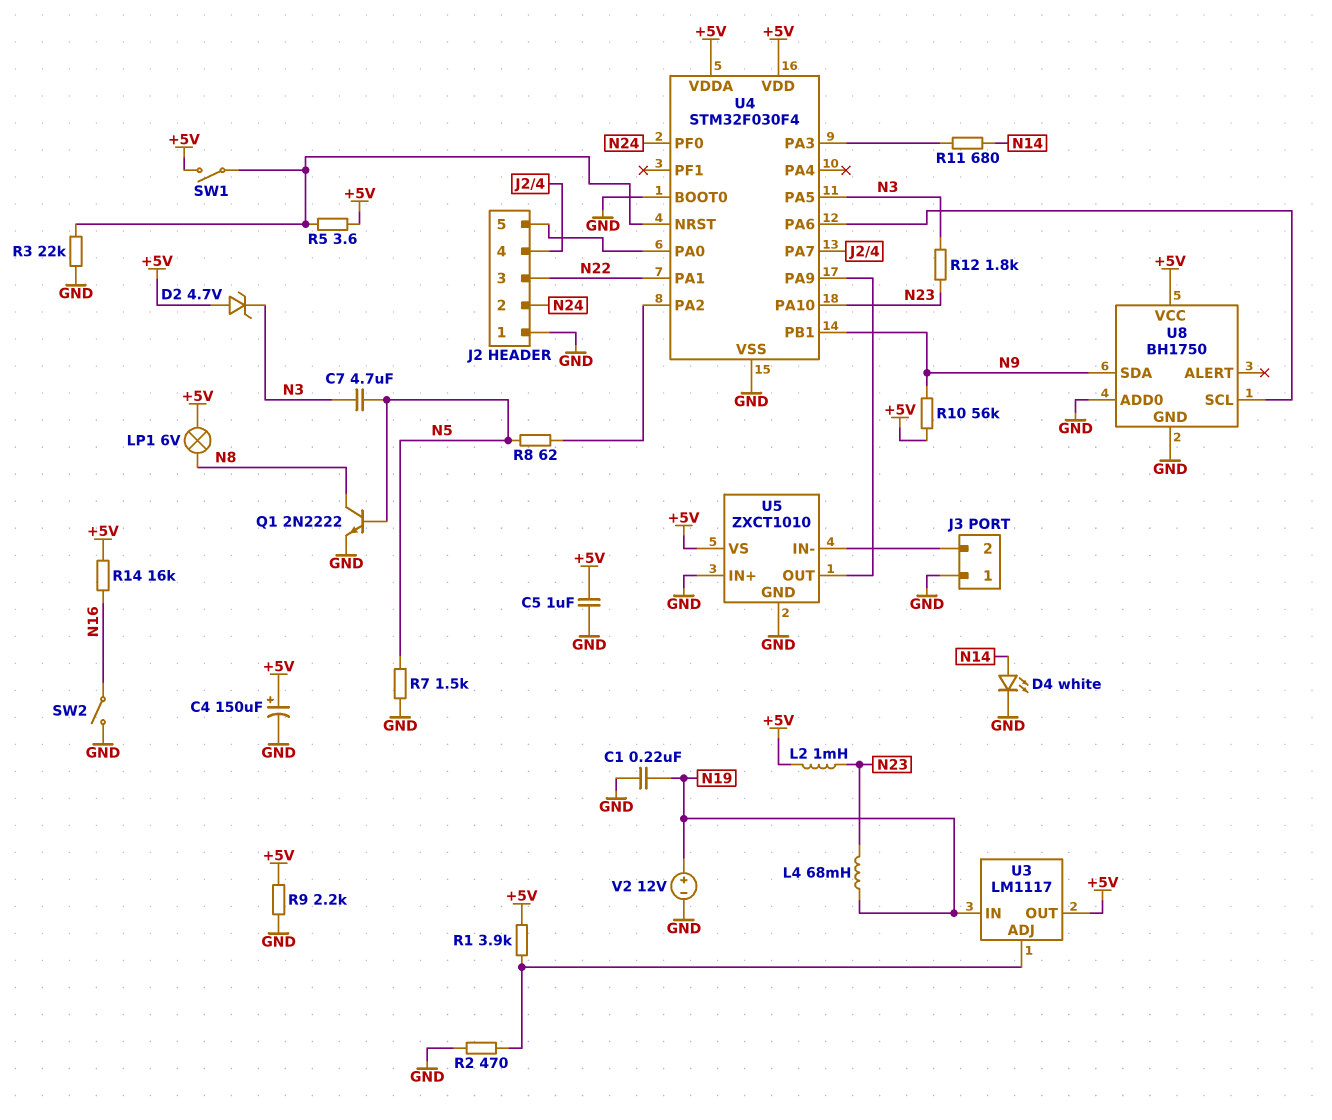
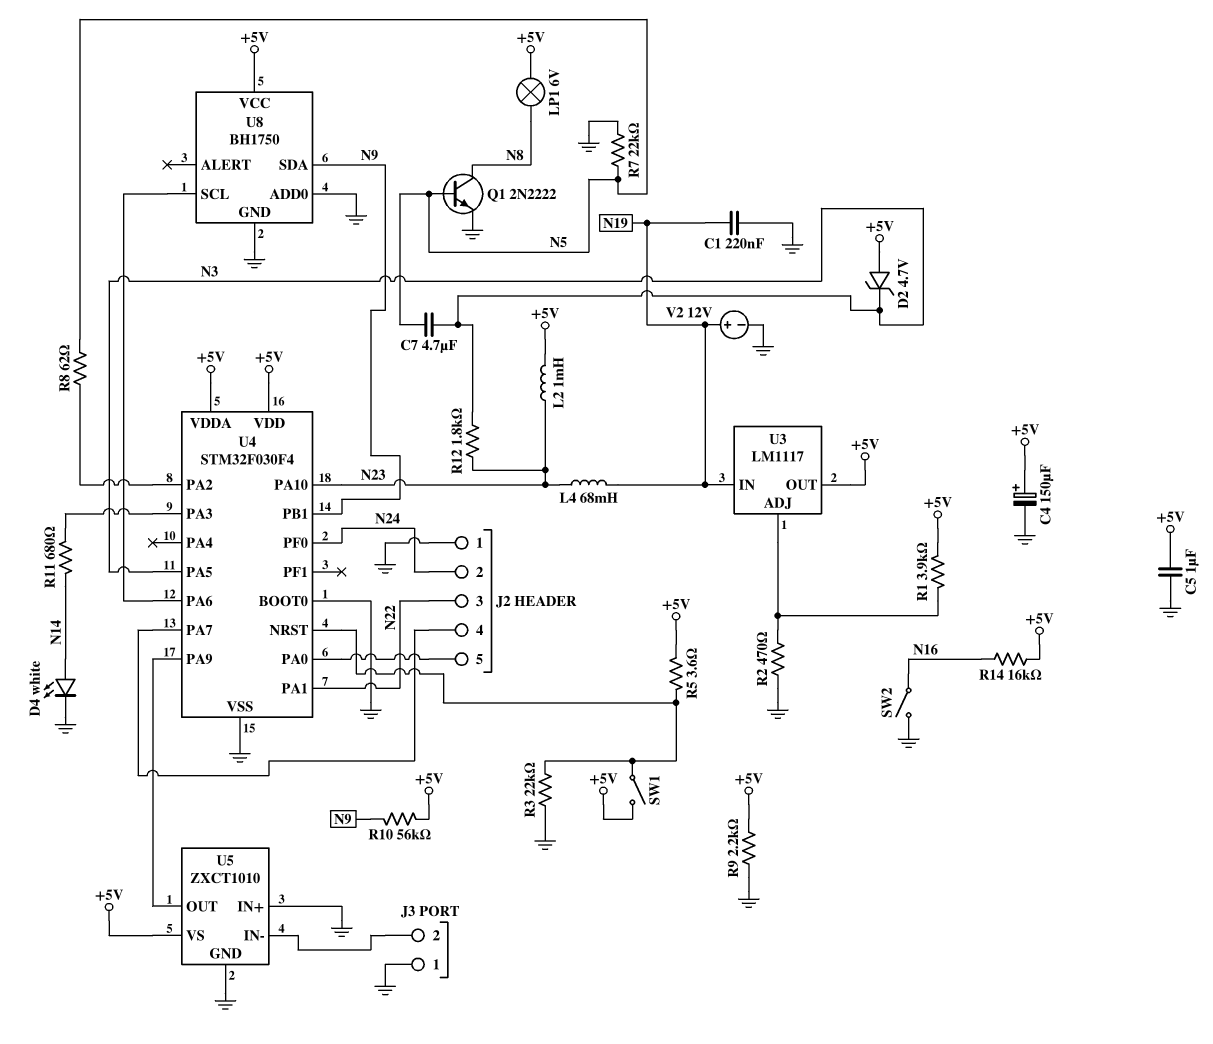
R7: 1.5k (GND, N5) -> 22k (GND, N5)

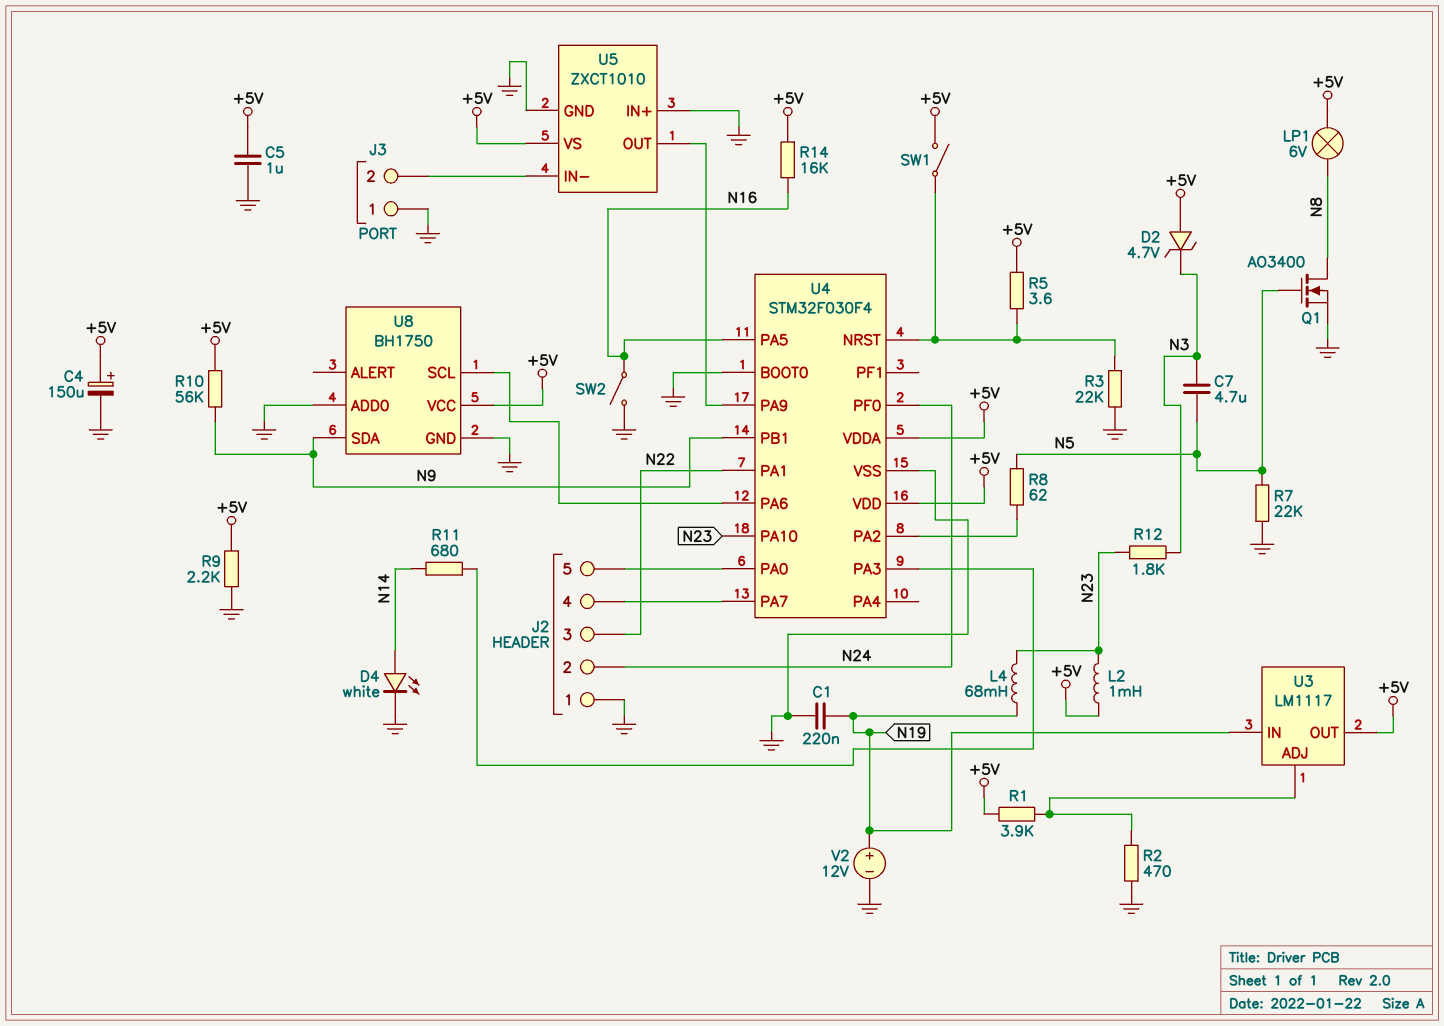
Q1: NPN 2N2222 (B N5, C N8, E GND) -> NMOS AO3400 (G N5, D N8, S GND)
U4 pin PA5: N3 -> N16

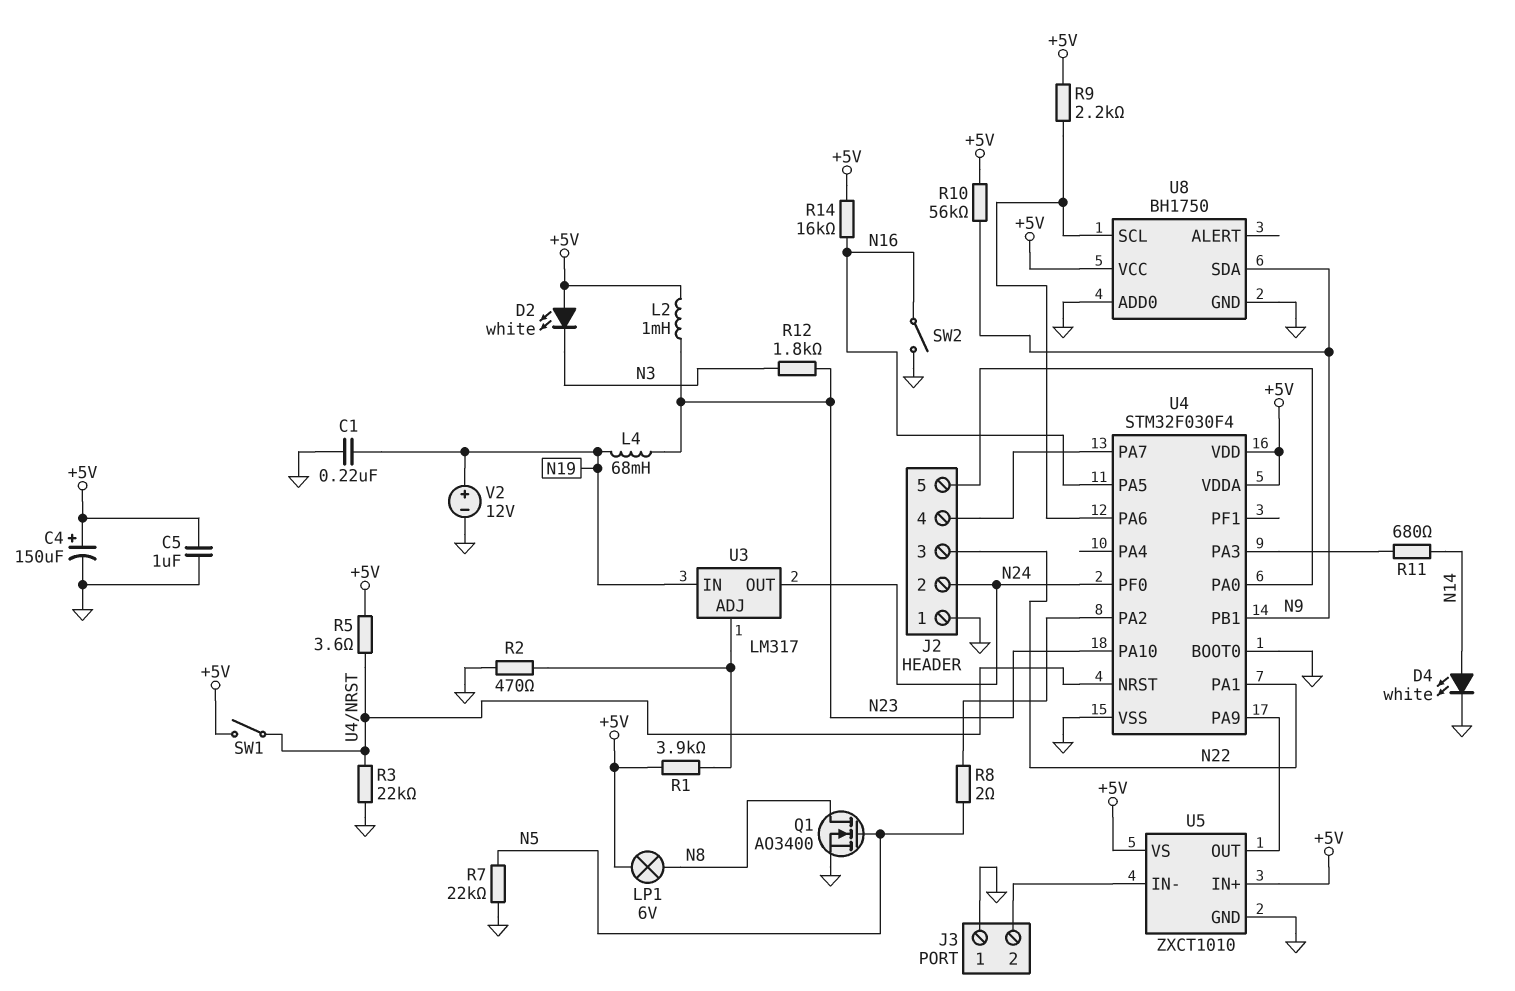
C7: 4.7uF (N3, N5) -> none
D2: zener 4.7V (A +5V, K N3) -> LED white (A +5V, K N3)
R8: 62 (N5, U4/PA2) -> 2 (N5, U4/PA2)
R9: 2.2k (+5V, GND) -> 2.2k (+5V, U4/PA6)
U3: LM1117 -> LM317
U3 pin OUT: +5V -> N24
U5 pin IN+: GND -> +5V

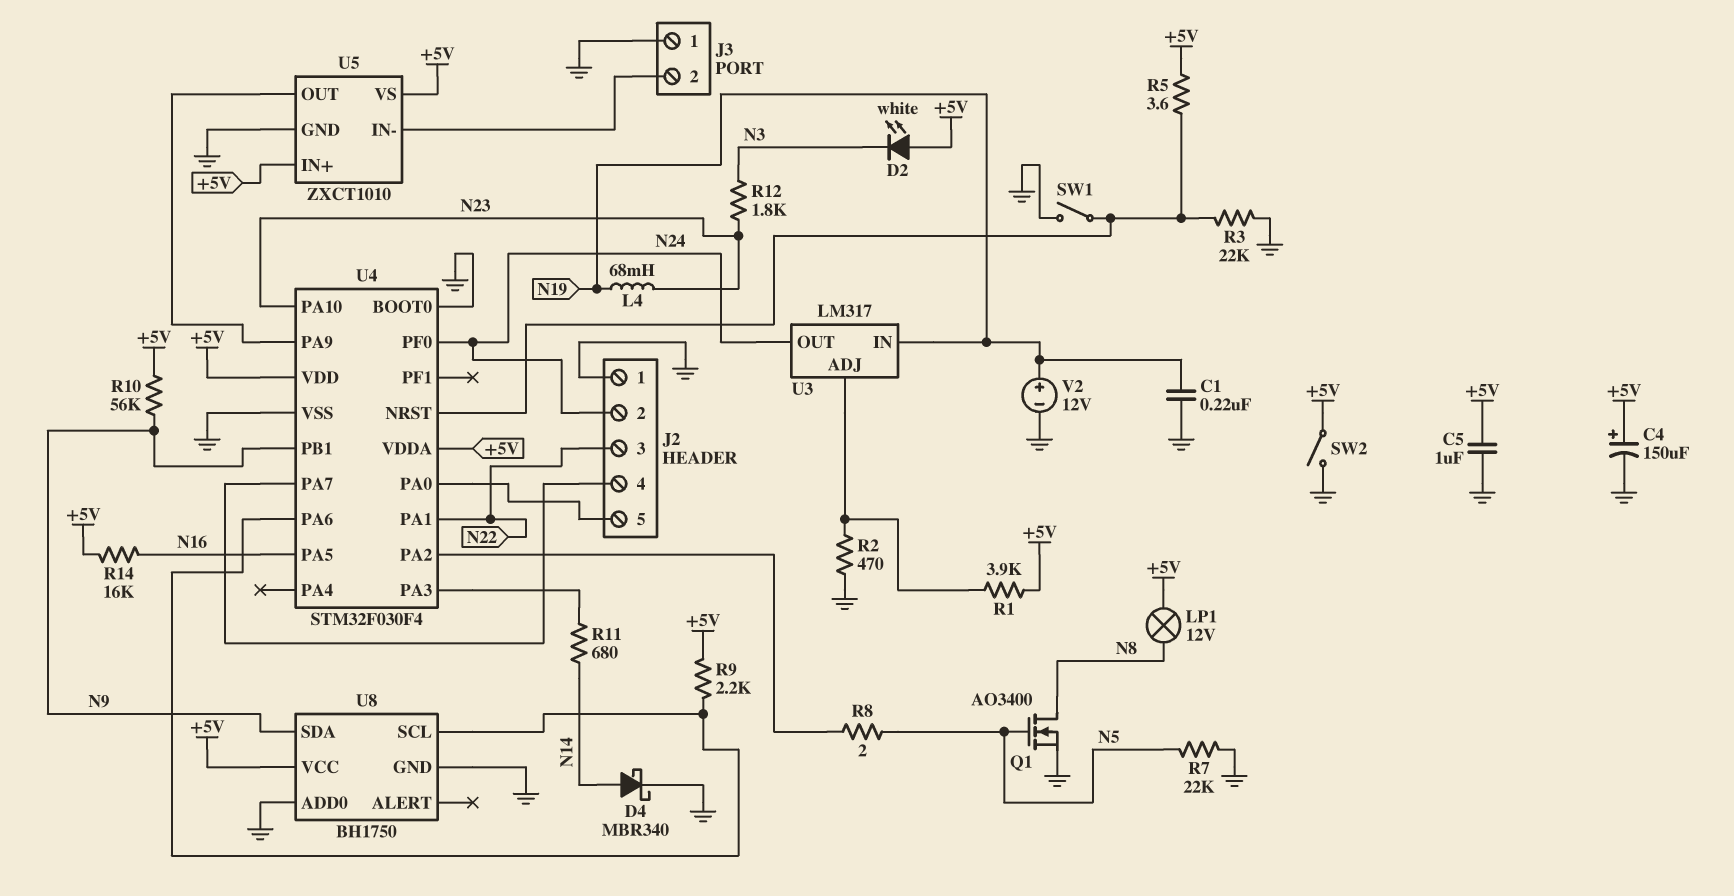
D4: LED white (A N14, K GND) -> schottky MBR340 (A N14, K GND)
L2: 1mH (+5V, N23) -> none
LP1: lamp 6V (+5V, N8) -> lamp 12V (+5V, N8)
SW1: switch (+5V, U4/NRST) -> switch (GND, U4/NRST)
SW2: switch (GND, N16) -> switch (+5V, GND)

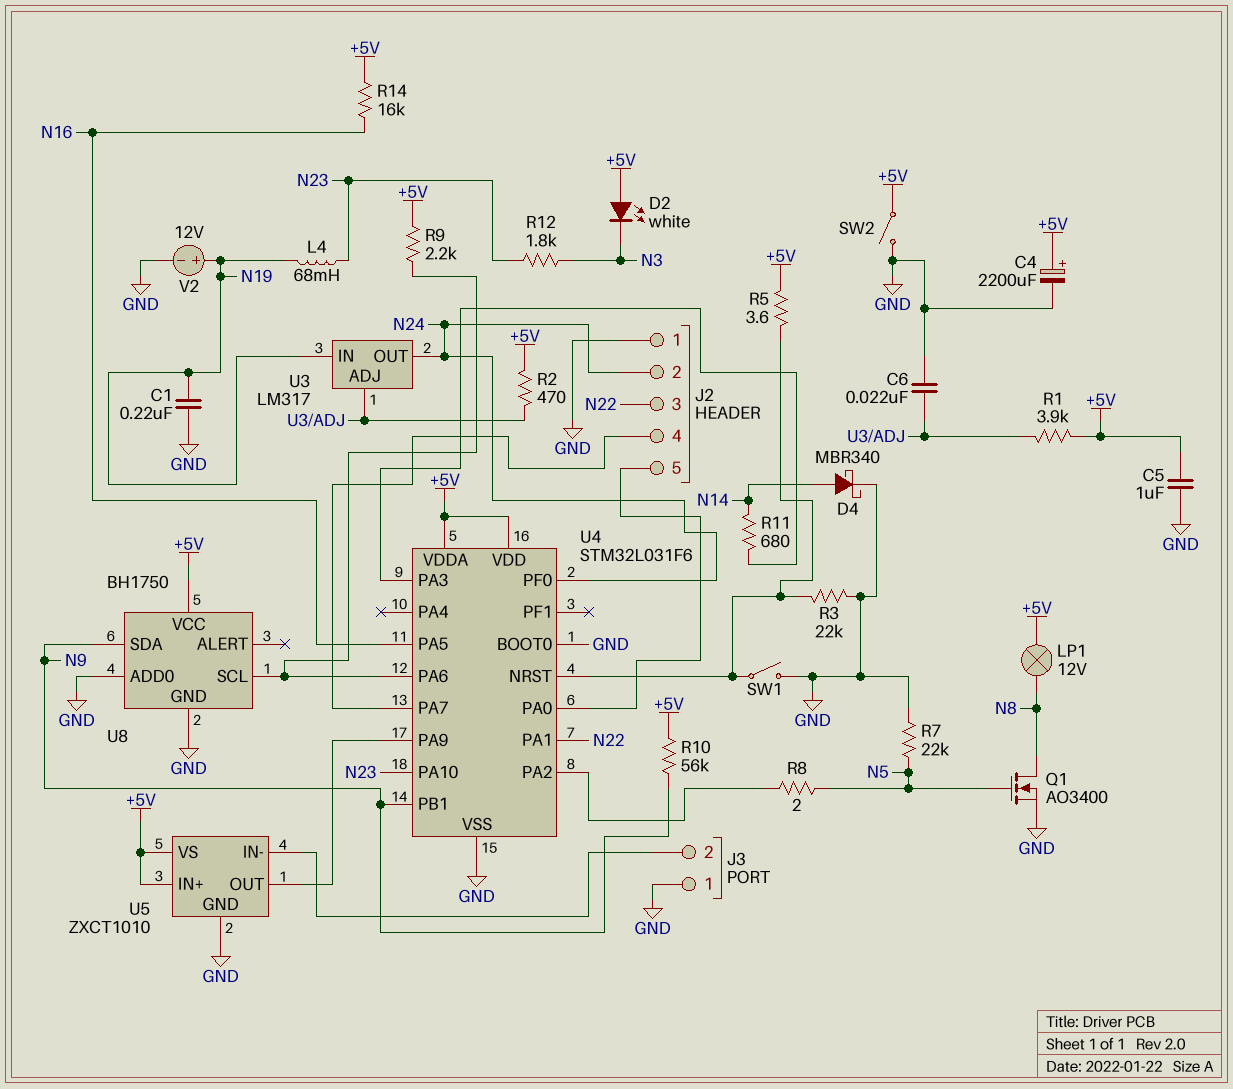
C4: 150uF (plus +5V, minus GND) -> 2200uF (plus +5V, minus GND)
C6: none -> 22nF (GND, U3/ADJ)
R2: 470 (GND, U3/ADJ) -> 470 (+5V, U3/ADJ)
U4: STM32F030F4 -> STM32L031F6

